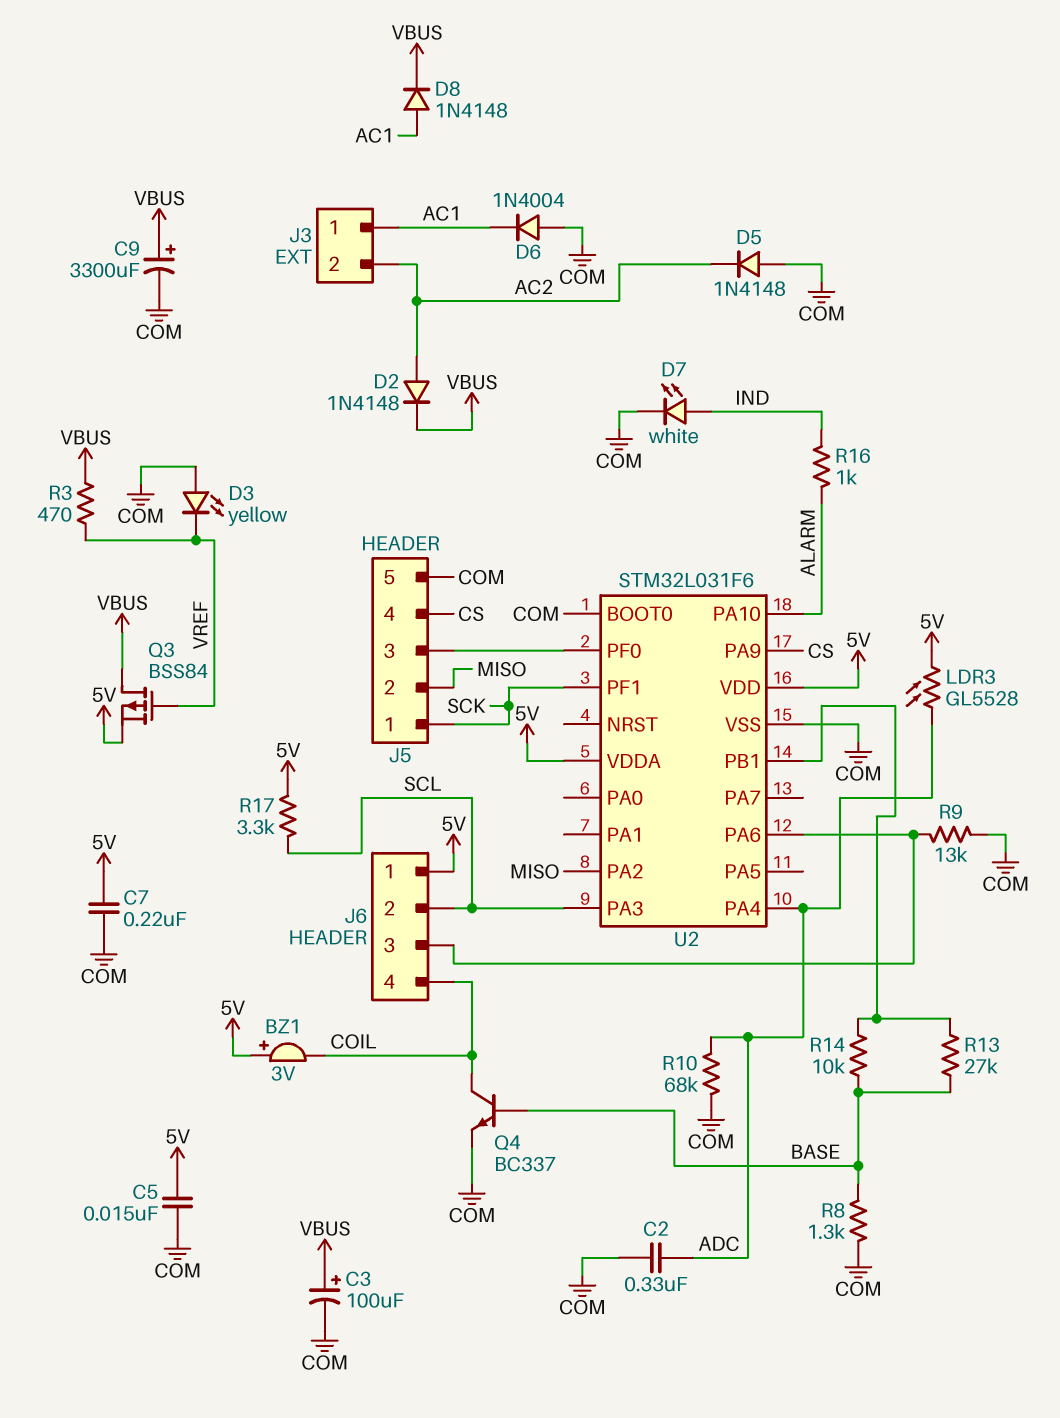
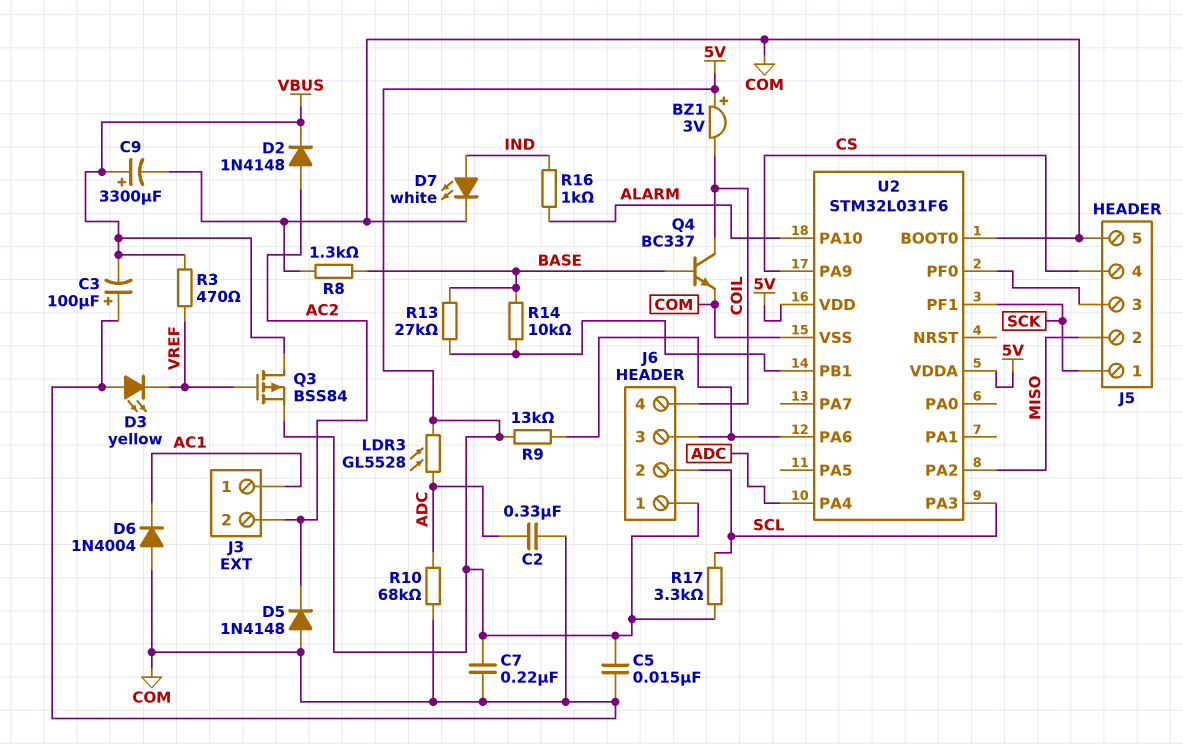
C3: 100uF (plus VBUS, minus COM) -> 100uF (plus COM, minus VBUS)
D8: diode 1N4148 (A AC1, K VBUS) -> none
R9: 13k (COM, J6/3) -> 13k (5V, J6/3)

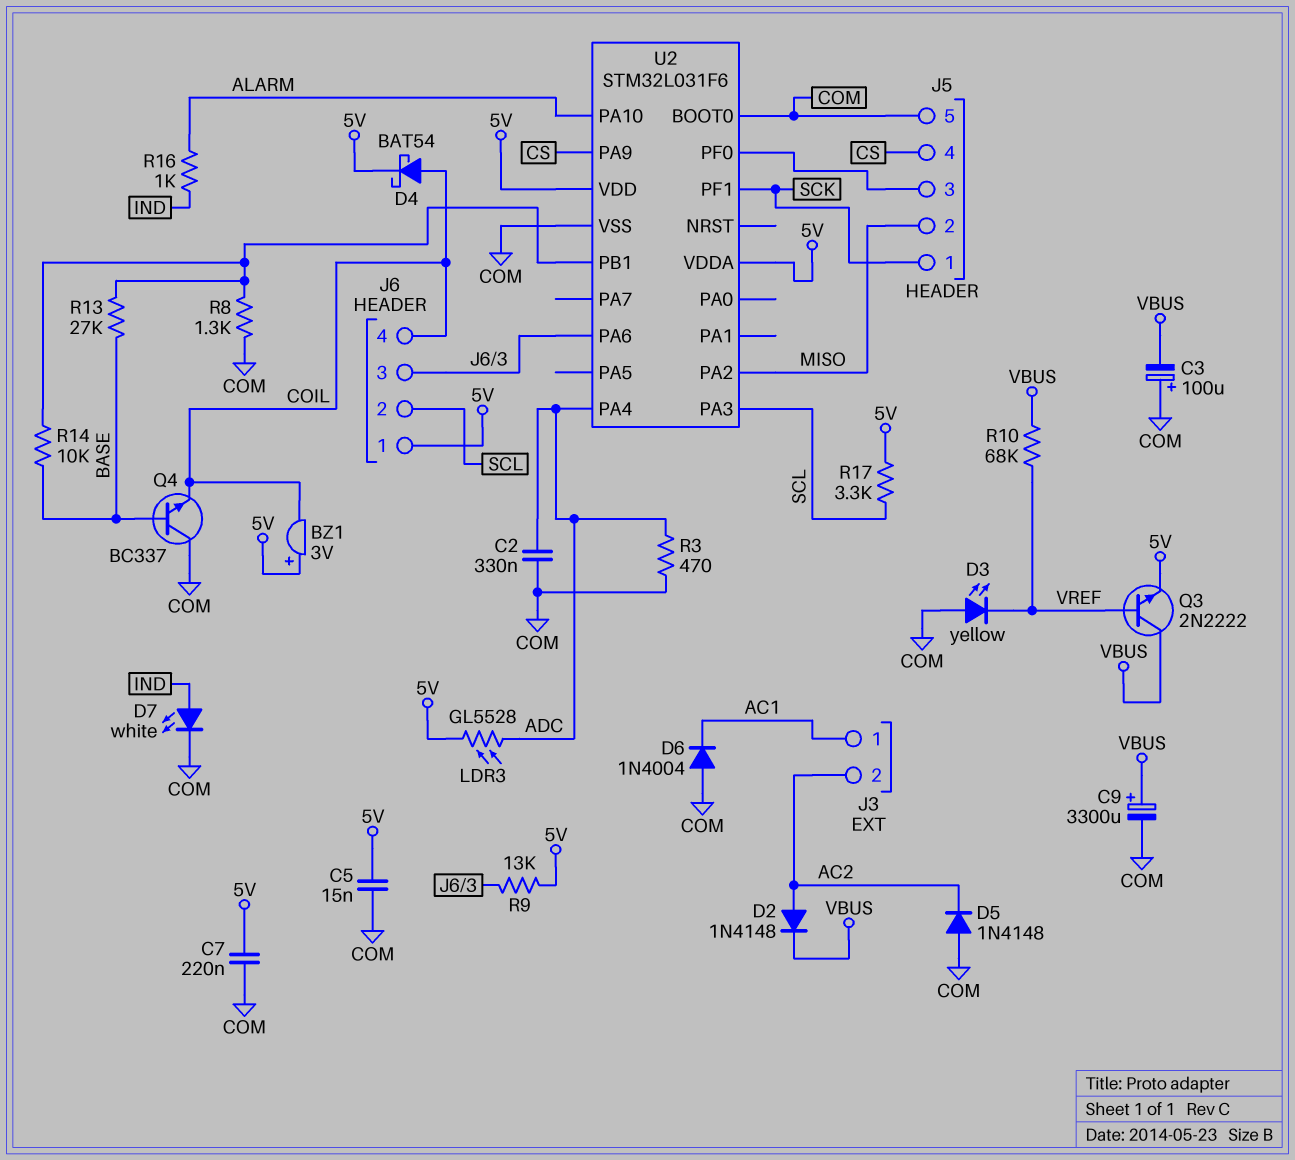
D4: none -> schottky BAT54 (A COIL, K 5V)
Q3: PMOS BSS84 (G VREF, D VBUS, S 5V) -> NPN 2N2222 (B VREF, C VBUS, E 5V)
Q4: NPN BC337 (B BASE, C COIL, E COM) -> NPN BC337 (B BASE, C COM, E COIL)
R3: 470 (VBUS, VREF) -> 470 (ADC, COM)
R8: 1.3k (BASE, COM) -> 1.3k (COM, U2/PB1)
R10: 68k (ADC, COM) -> 68k (VBUS, VREF)

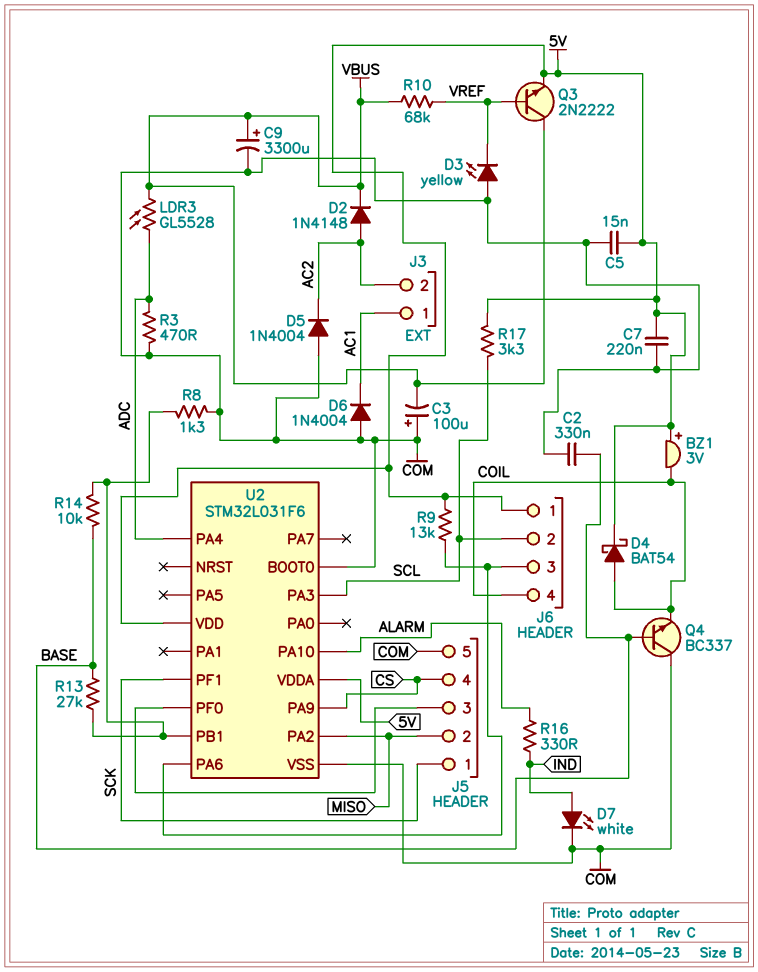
C2: 330nF (ADC, COM) -> 330nF (BASE, COM)
D5: diode 1N4148 (A COM, K AC2) -> diode 1N4004 (A COM, K AC2)
LDR3: GL5528 (5V, ADC) -> GL5528 (ADC, VBUS)
R16: 1k (ALARM, IND) -> 330 (ALARM, IND)

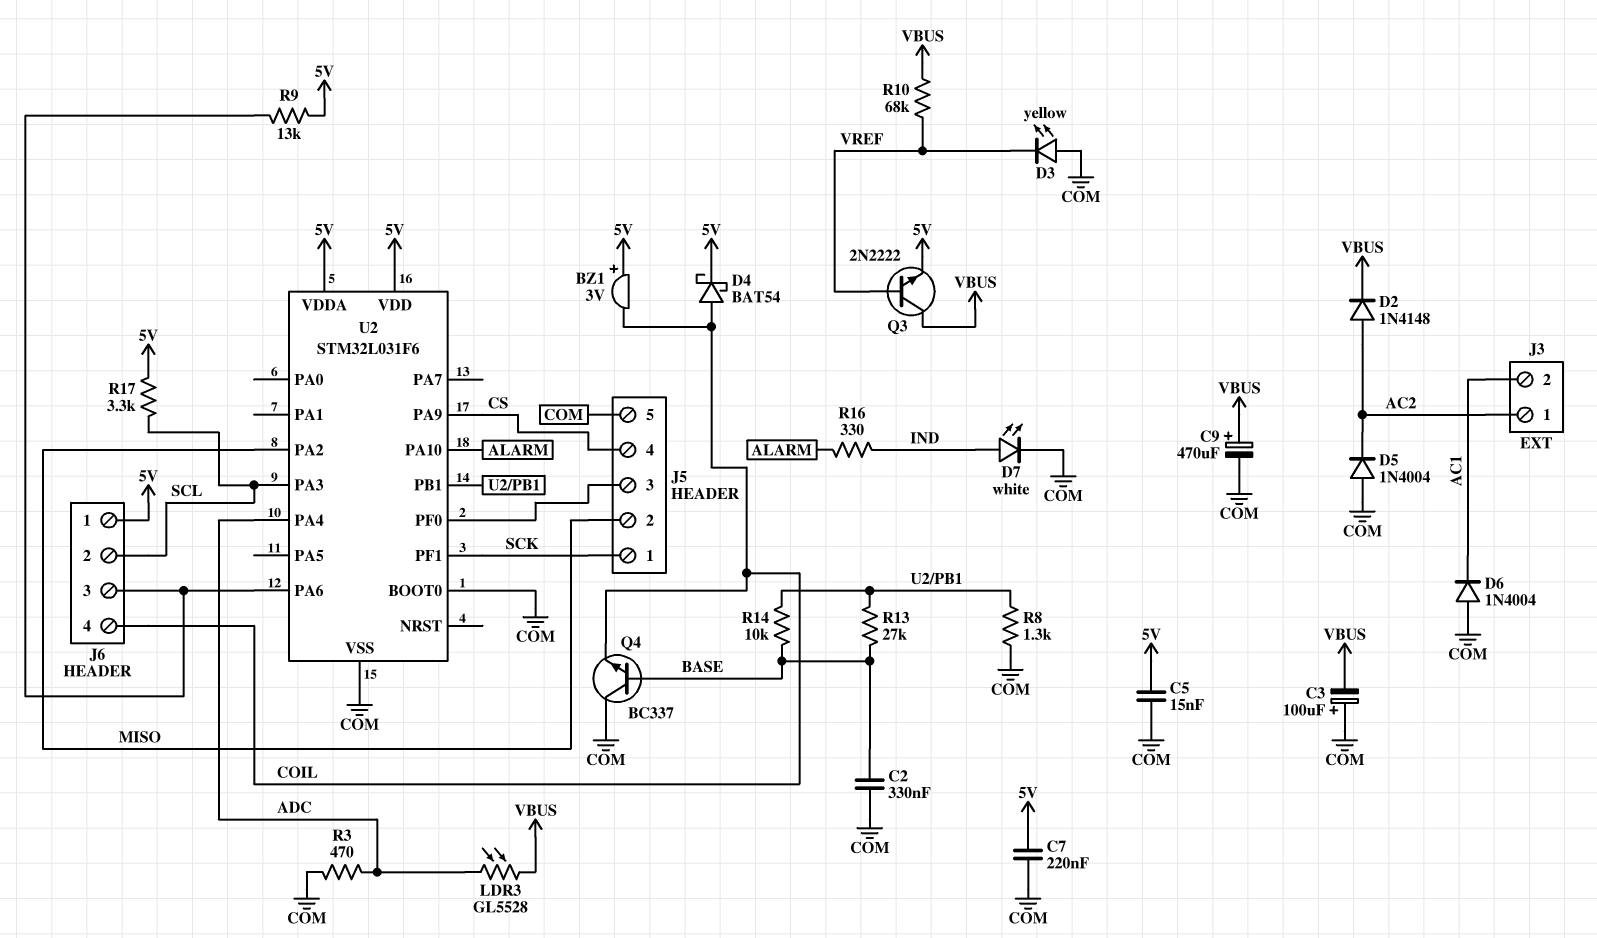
C9: 3300uF (plus VBUS, minus COM) -> 470uF (plus VBUS, minus COM)
J3 pin 1: AC1 -> AC2
J3 pin 2: AC2 -> AC1

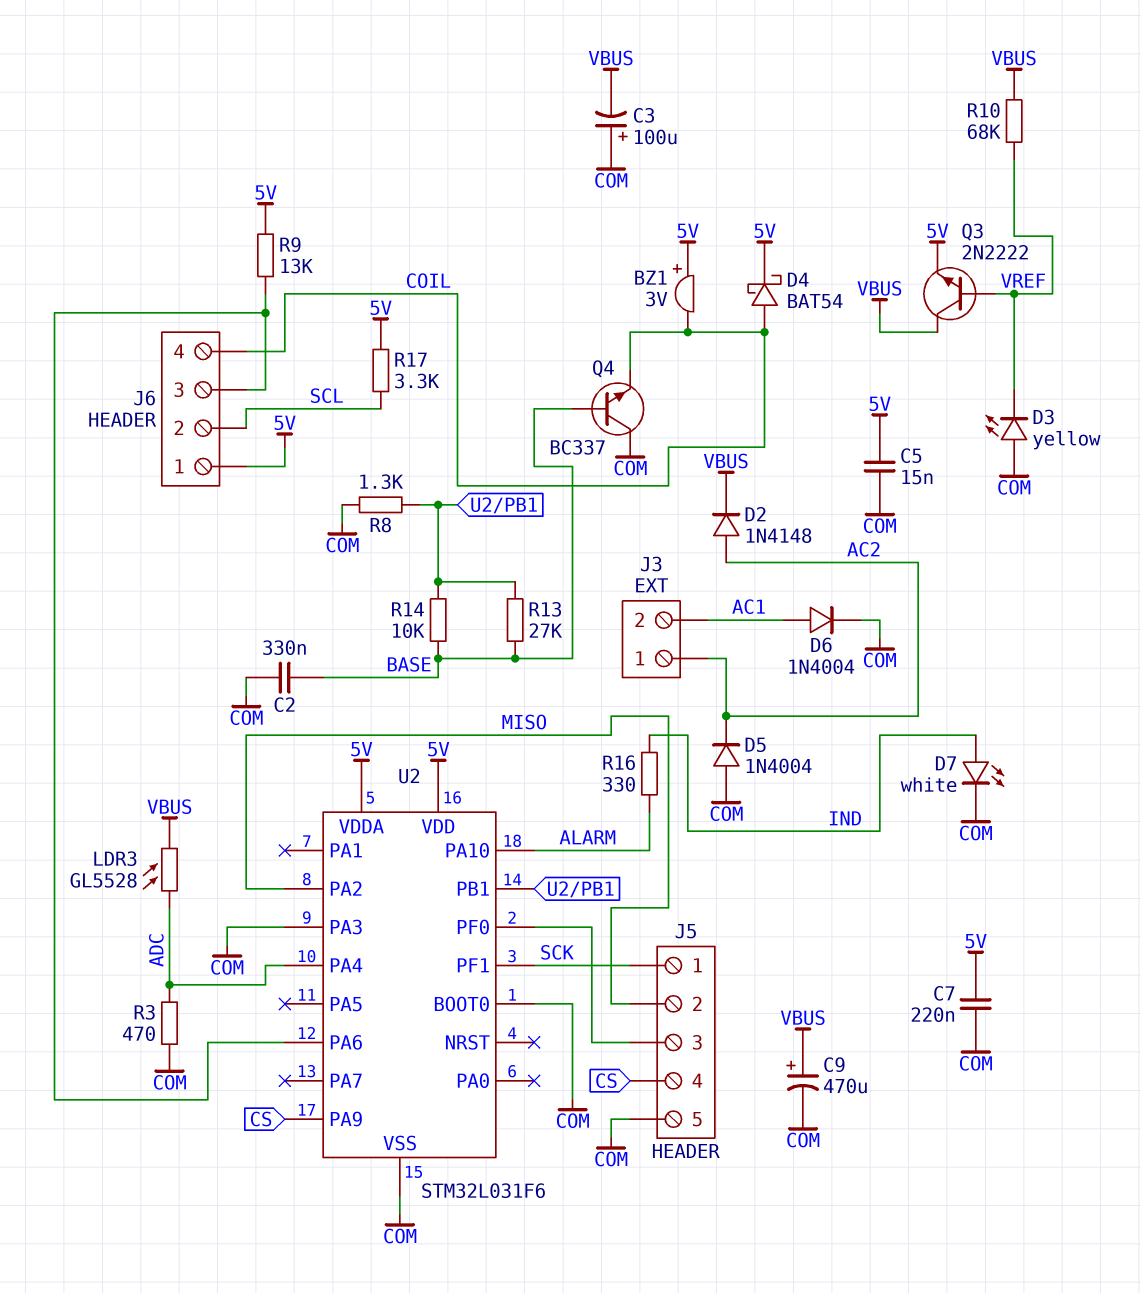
D6: diode 1N4004 (A COM, K AC1) -> diode 1N4004 (A AC1, K COM)
U2 pin PA3: SCL -> COM

